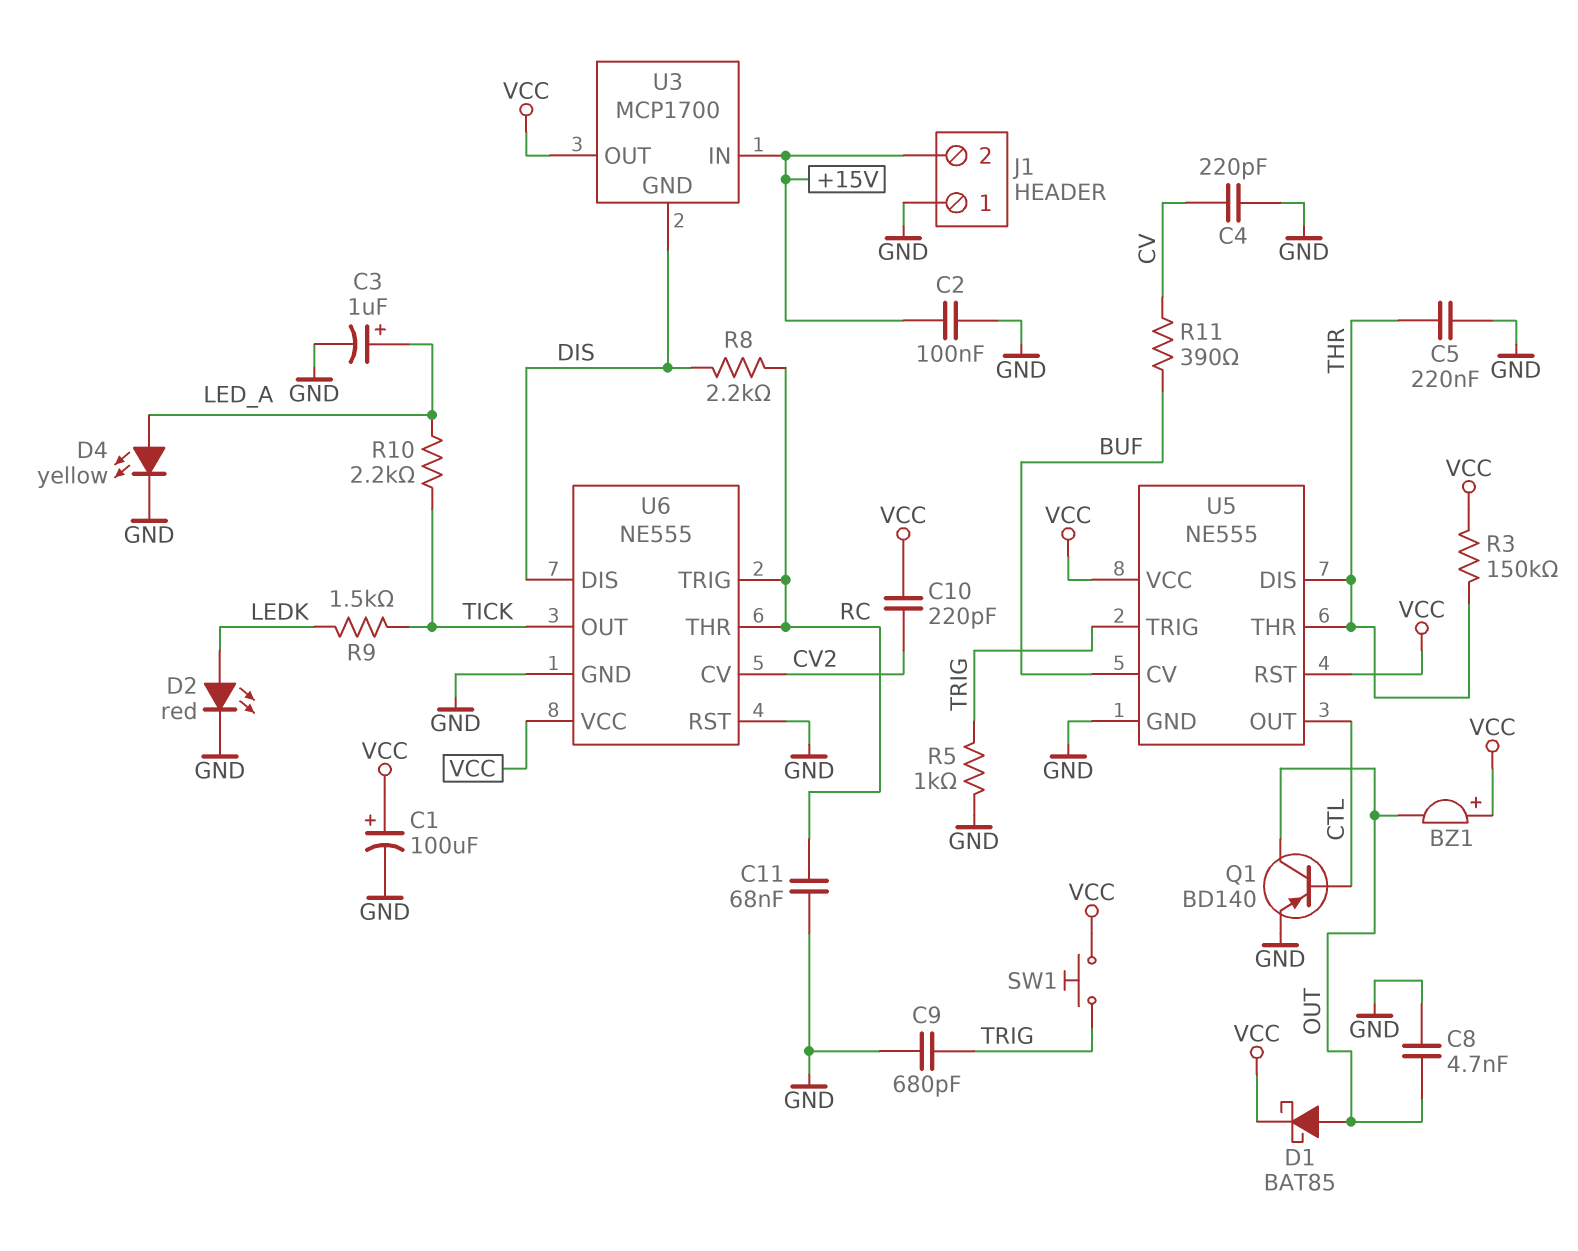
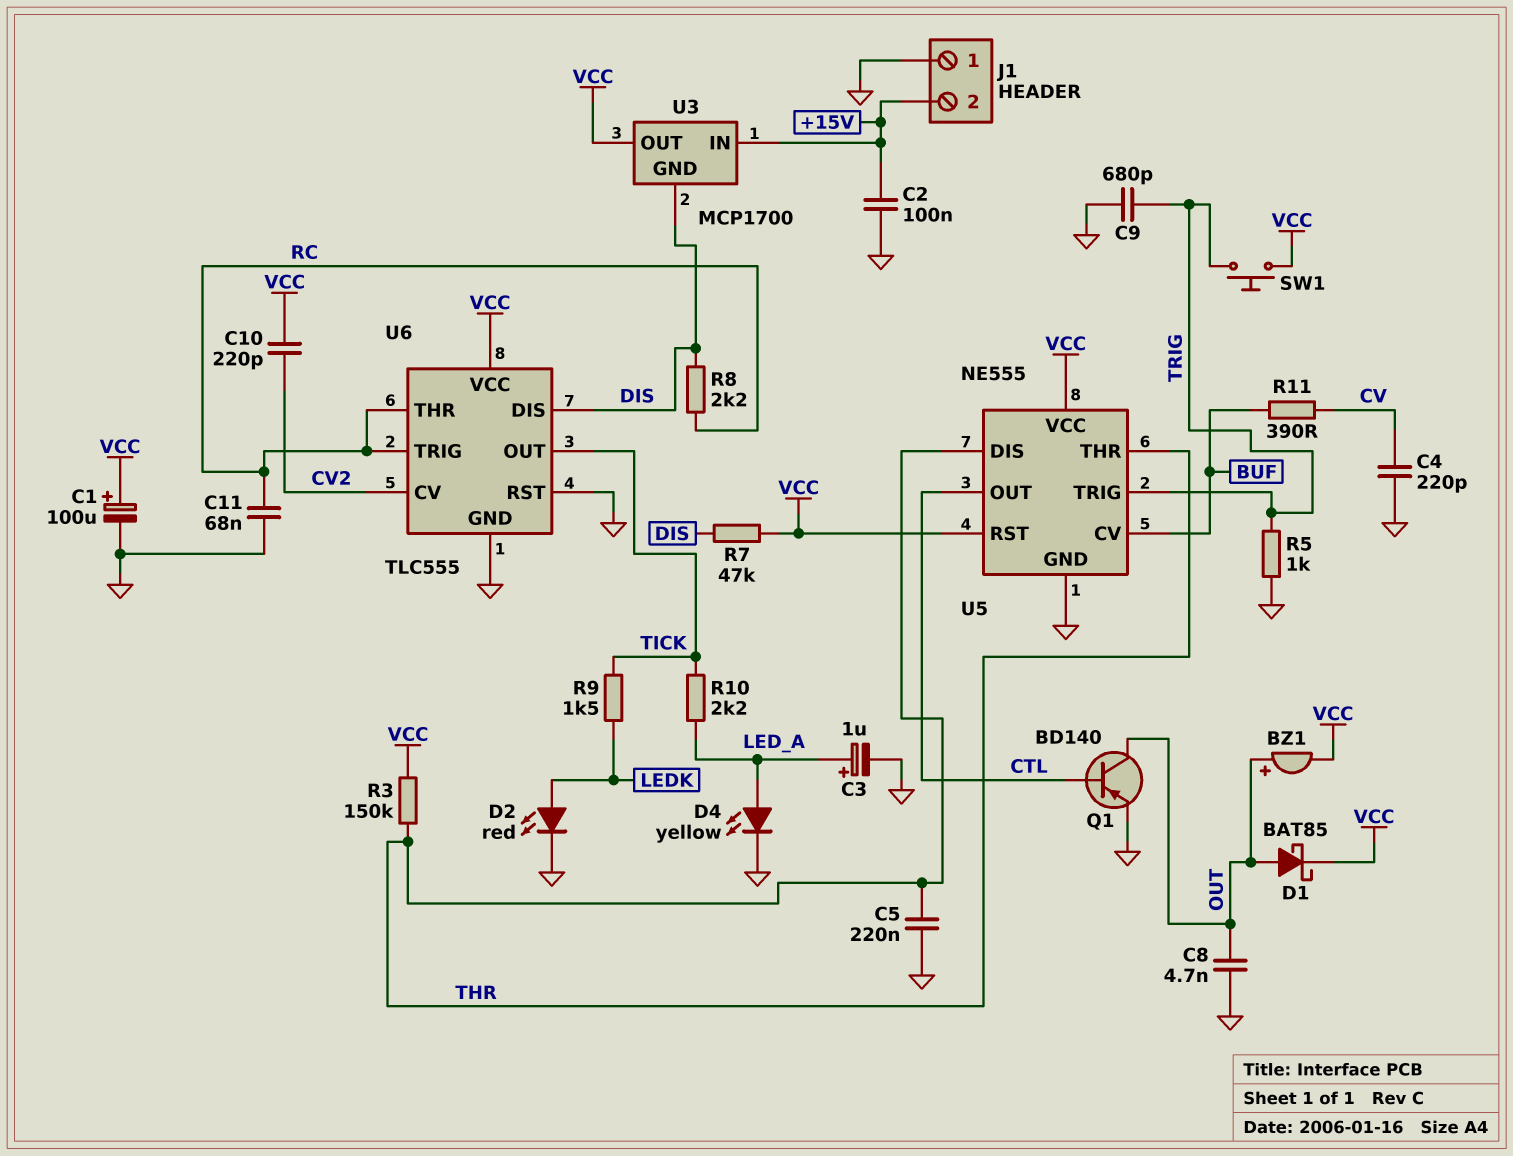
BZ1: buzzer (plus VCC, minus OUT) -> buzzer (plus OUT, minus VCC)
R7: none -> 47k (DIS, VCC)
U6: NE555 -> TLC555

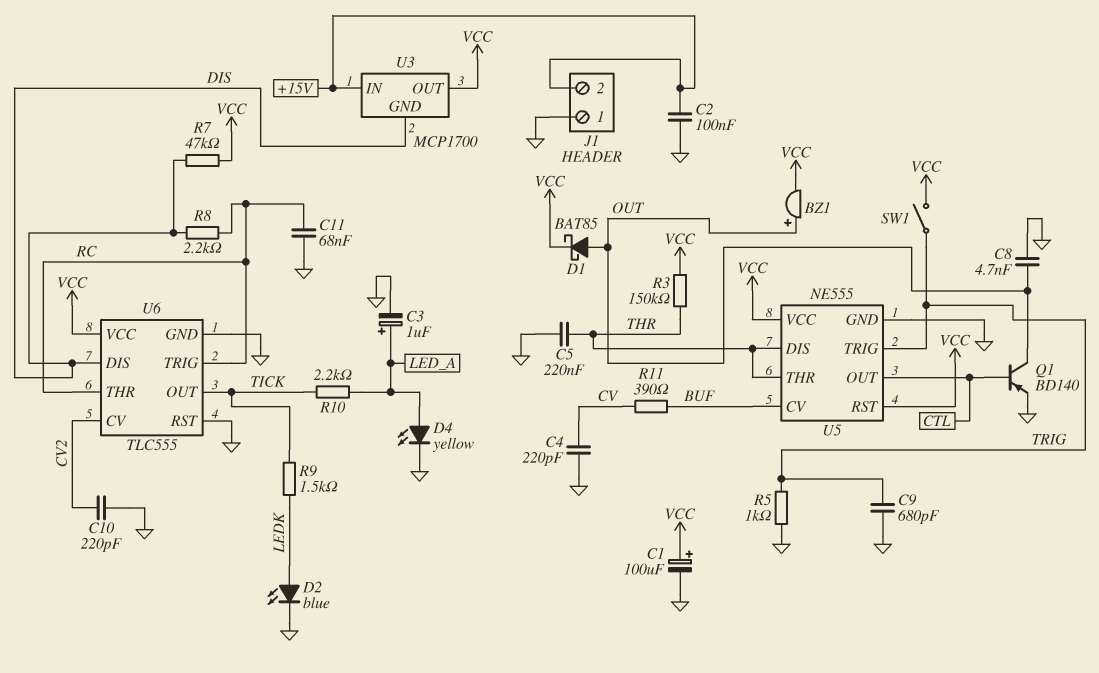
C10: 220pF (CV2, VCC) -> 220pF (CV2, GND)
D2: LED red (A LEDK, K GND) -> LED blue (A LEDK, K GND)
SW1: button (TRIG, VCC) -> switch (TRIG, VCC)

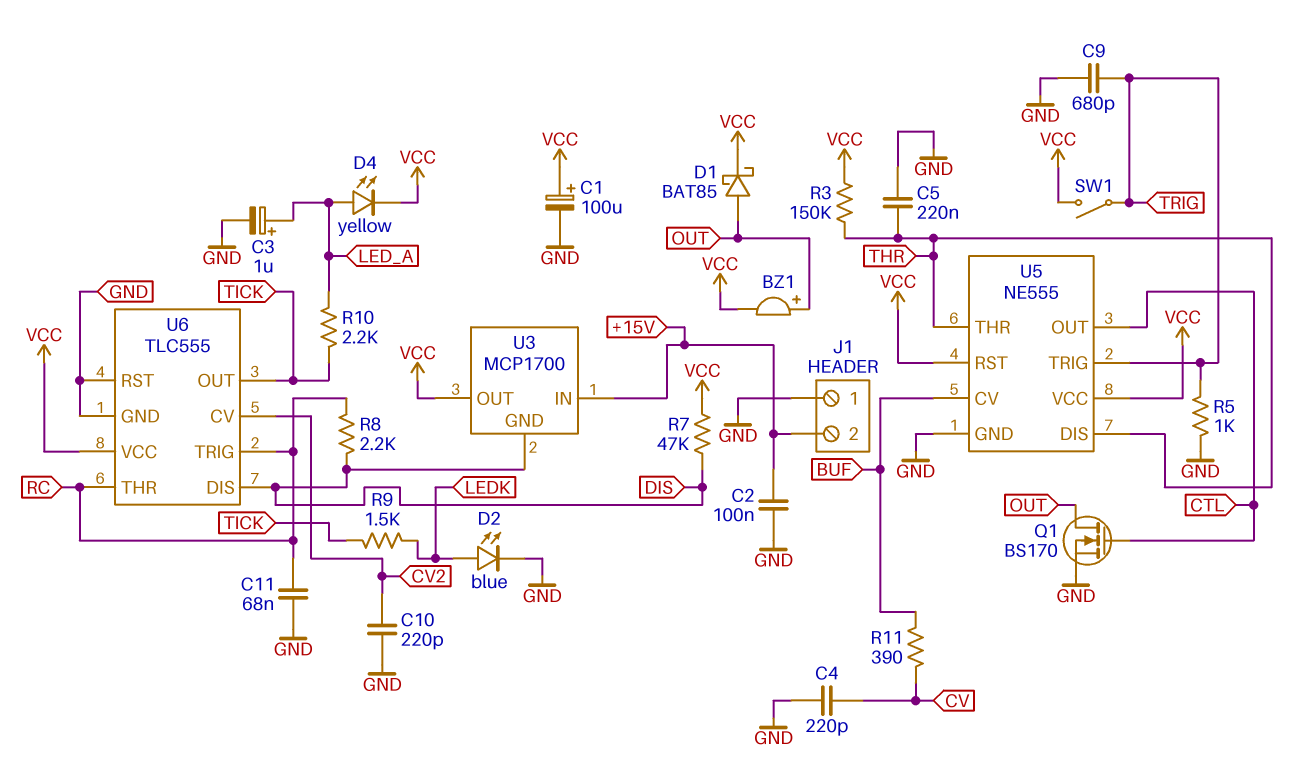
C8: 4.7nF (GND, OUT) -> none
D4: LED yellow (A LED_A, K GND) -> LED yellow (A LED_A, K VCC)
Q1: PNP BD140 (B CTL, C OUT, E GND) -> NMOS BS170 (G CTL, D OUT, S GND)

